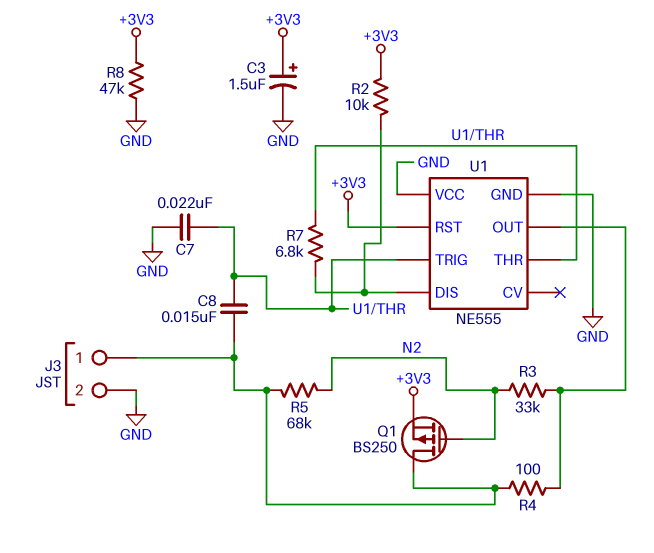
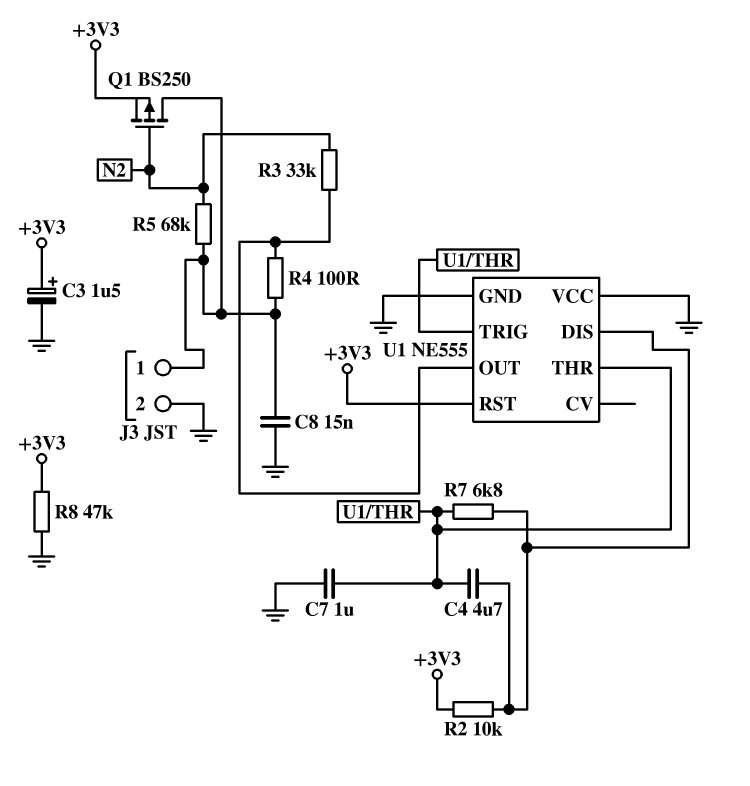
C4: none -> 4.7uF (U1/DIS, U1/THR)
C7: 22nF (GND, U1/THR) -> 1uF (GND, U1/THR)
C8: 15nF (J3/1, U1/THR) -> 15nF (GND, J3/1)

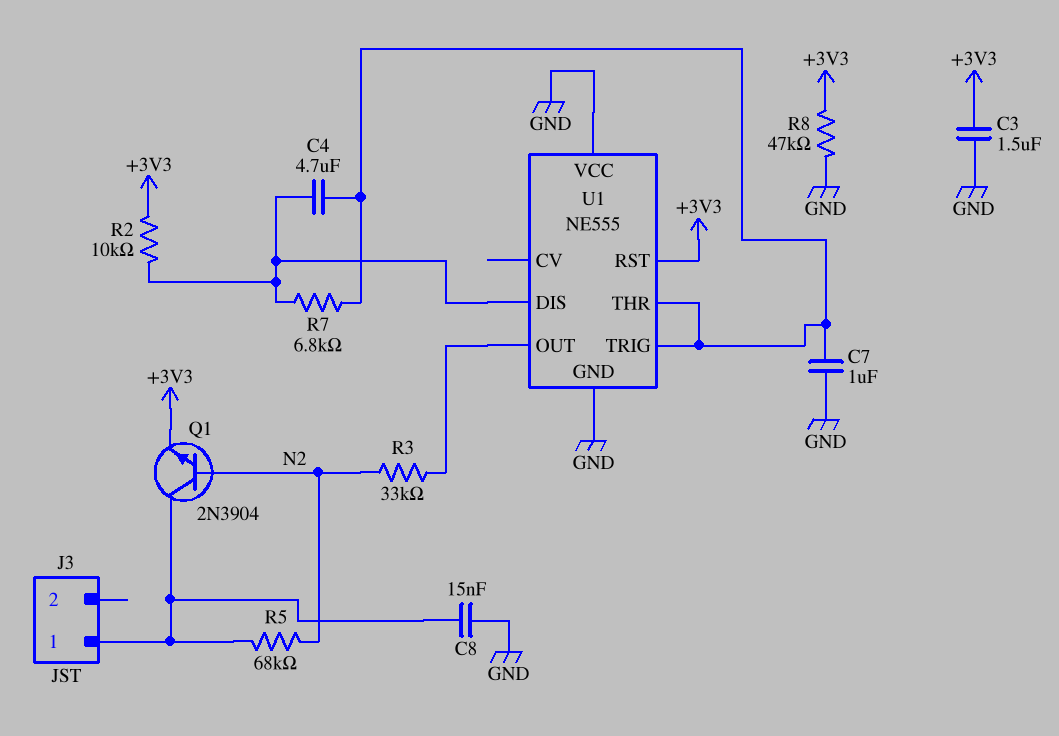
C3: 1.5uF (plus +3V3, minus GND) -> 1.5uF (+3V3, GND)
J3 pin 2: GND -> none
Q1: PMOS BS250 (G N2, D J3/1, S +3V3) -> NPN 2N3904 (B N2, C J3/1, E +3V3)
R4: 100 (J3/1, U1/OUT) -> none

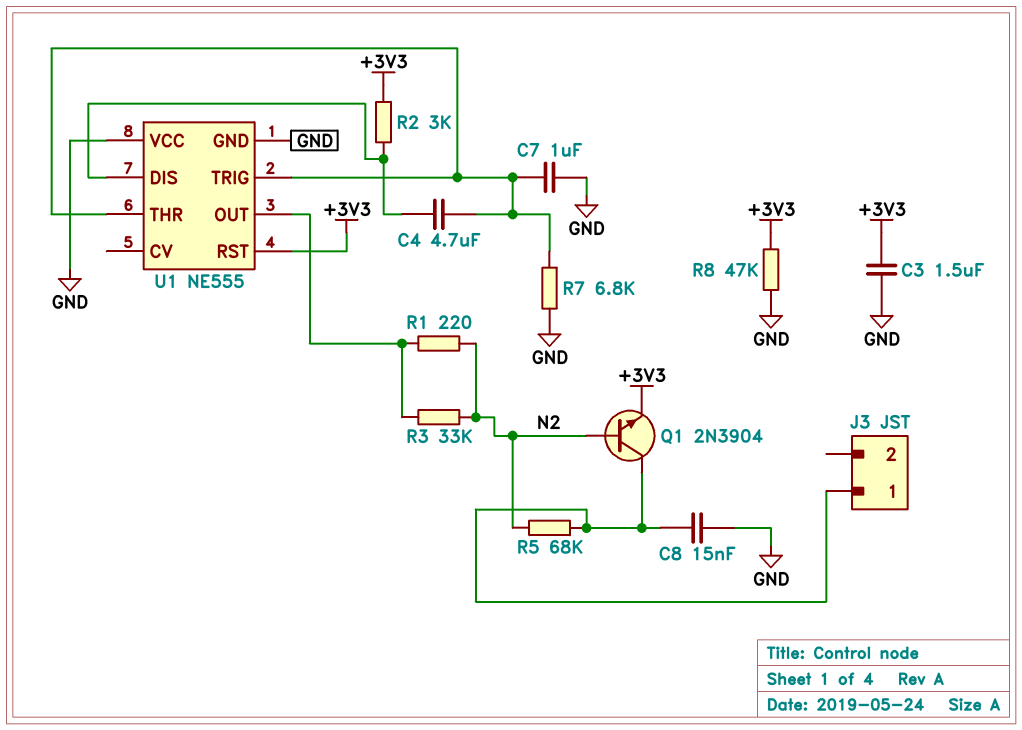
R1: none -> 220 (N2, U1/OUT)
R2: 10k (+3V3, U1/DIS) -> 3k (+3V3, U1/DIS)
R7: 6.8k (U1/DIS, U1/THR) -> 6.8k (GND, U1/THR)

